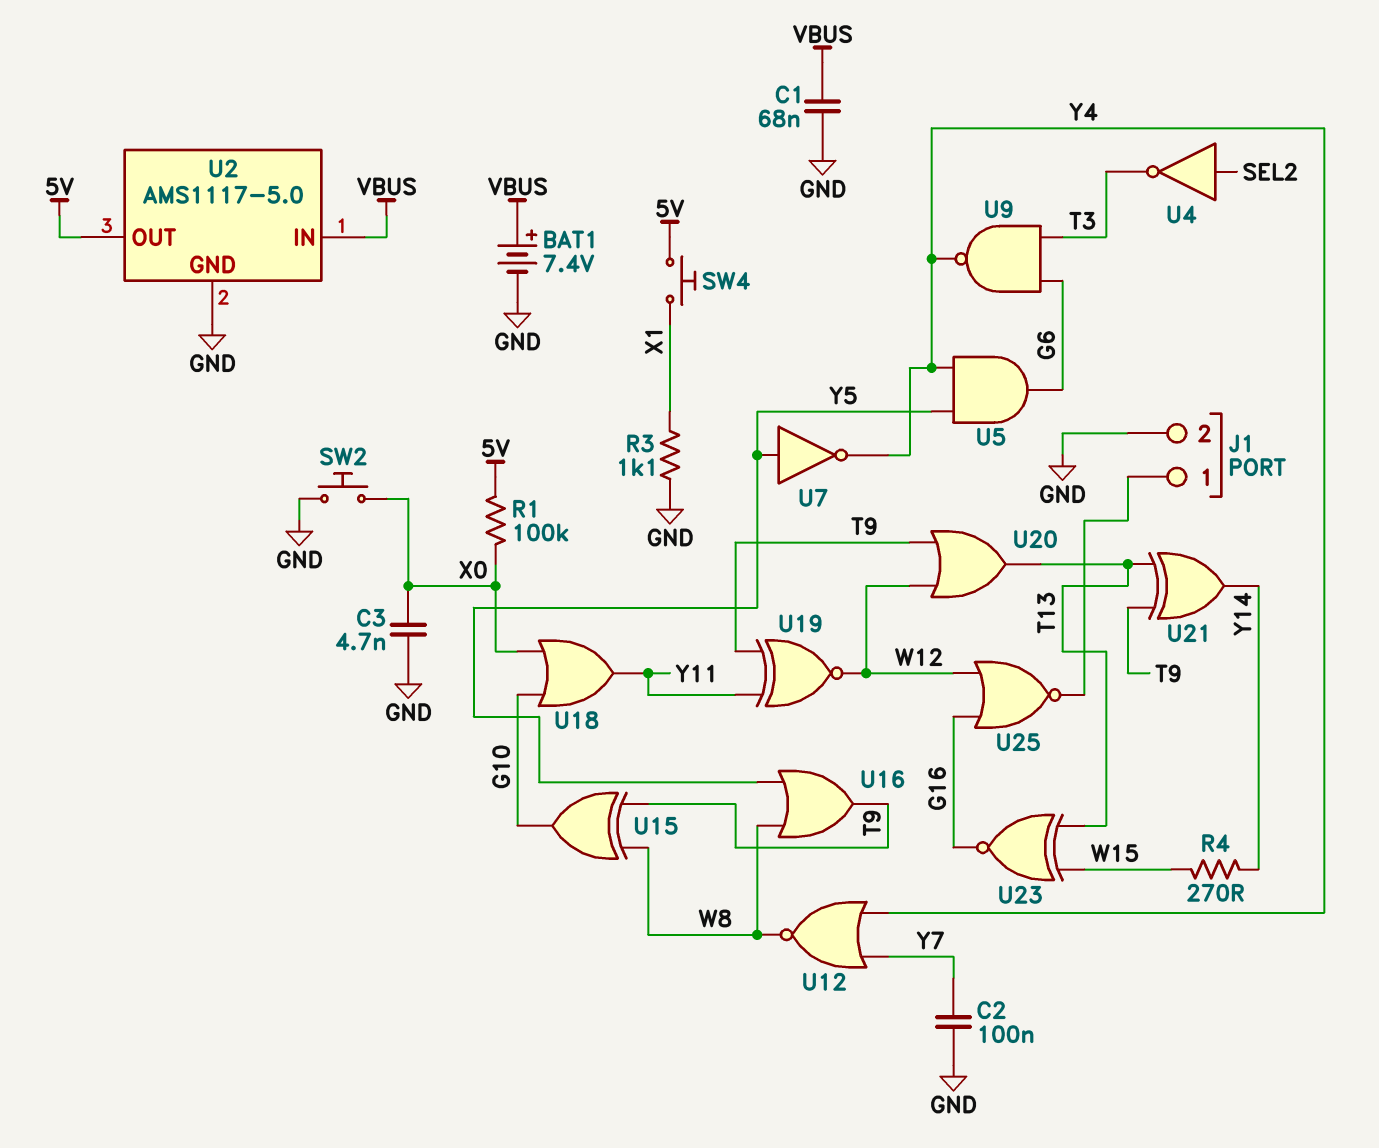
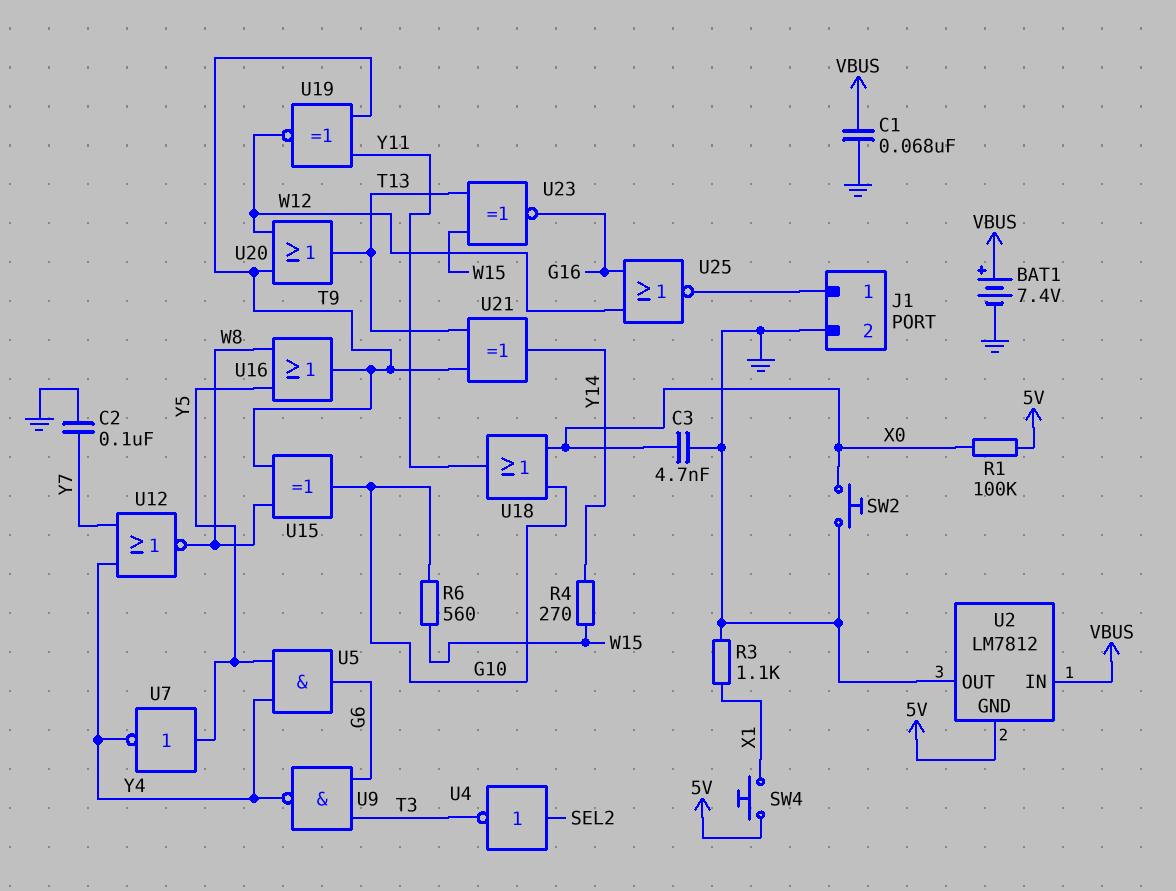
R6: none -> 560 (G10, W15)
U2: AMS1117-5.0 -> LM7812
U2 pin GND: GND -> 5V
U2 pin OUT: 5V -> GND

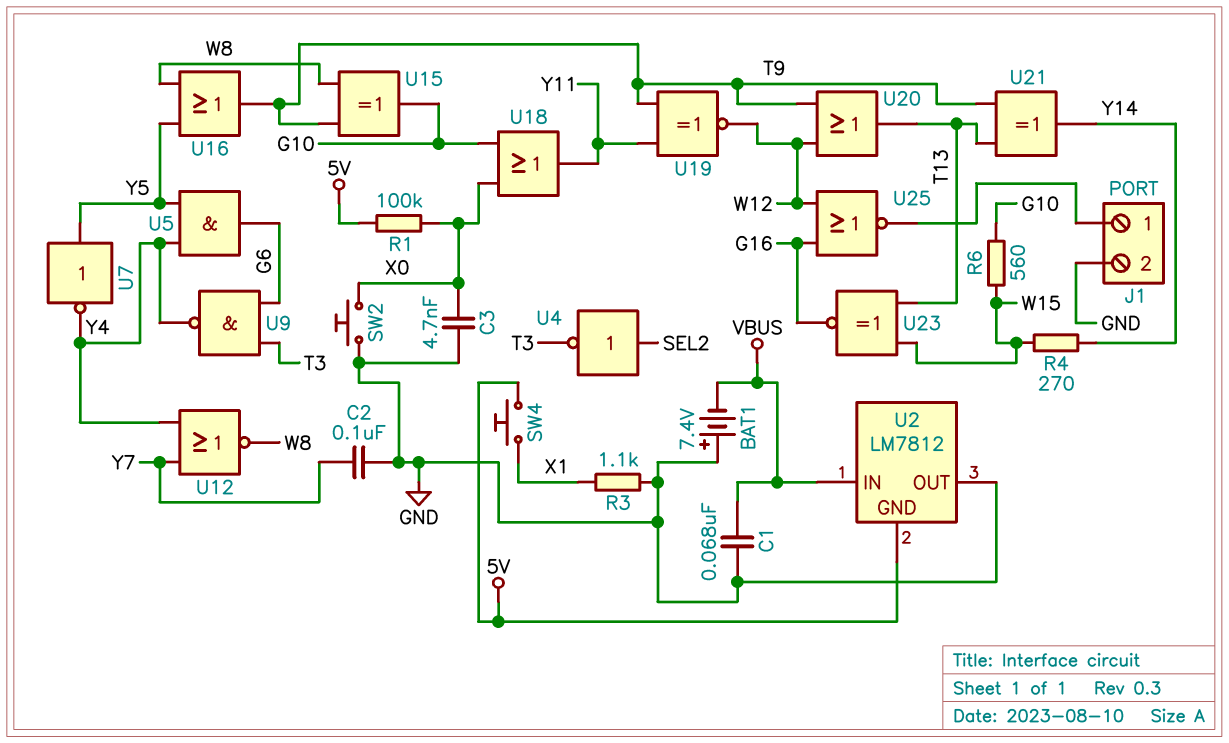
BAT1: 7.4V (plus VBUS, minus GND) -> 7.4V (plus GND, minus VBUS)

